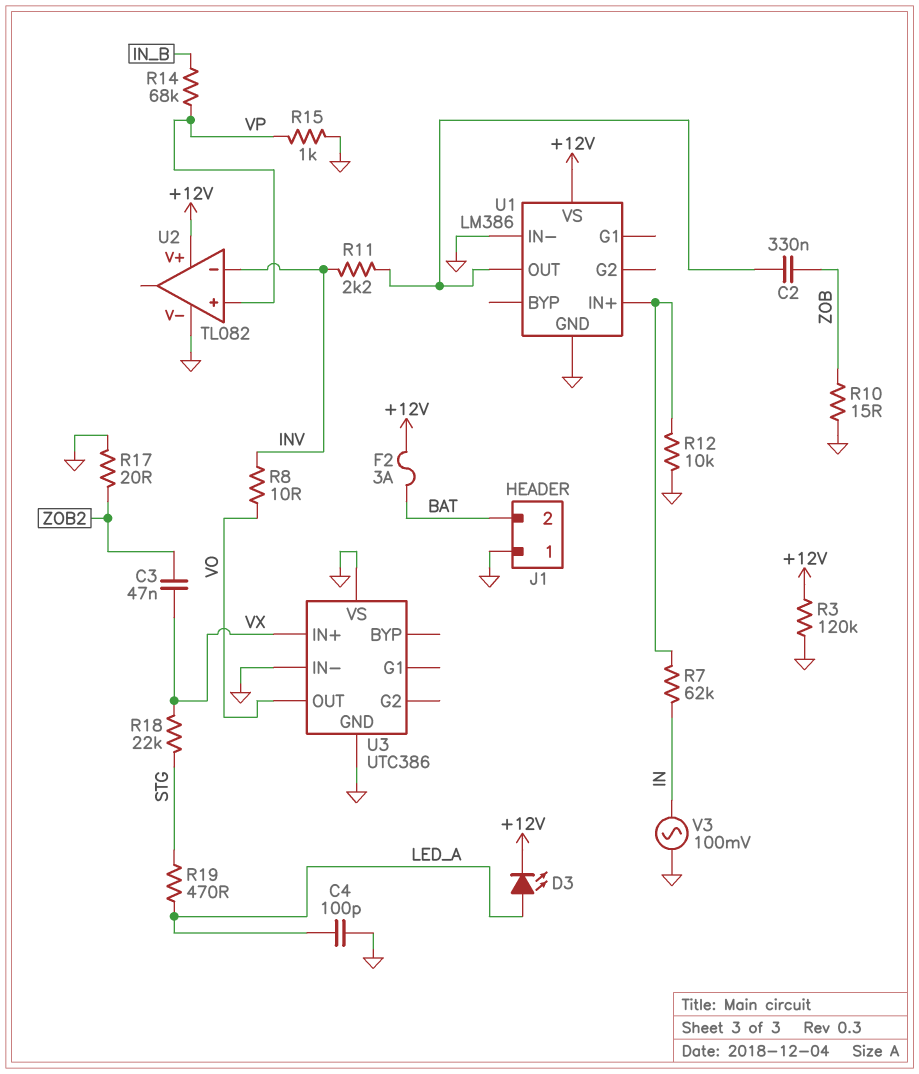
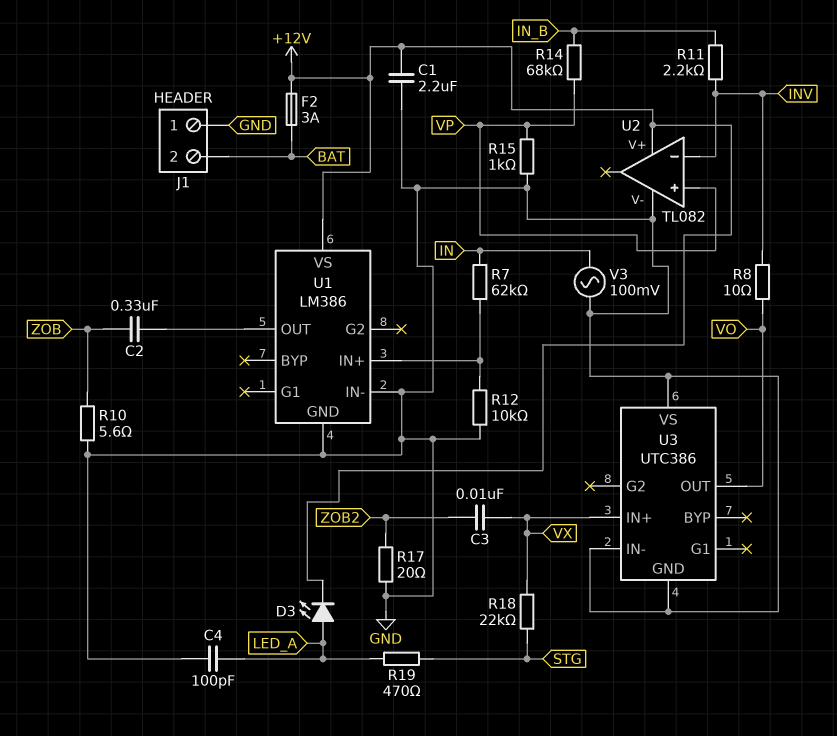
C1: none -> 2.2uF (+12V, GND)
C3: 47nF (VX, ZOB2) -> 10nF (VX, ZOB2)
R3: 120k (+12V, GND) -> none
R10: 15 (GND, ZOB) -> 5.6 (GND, ZOB)
R11: 2.2k (INV, U1/OUT) -> 2.2k (INV, IN_B)

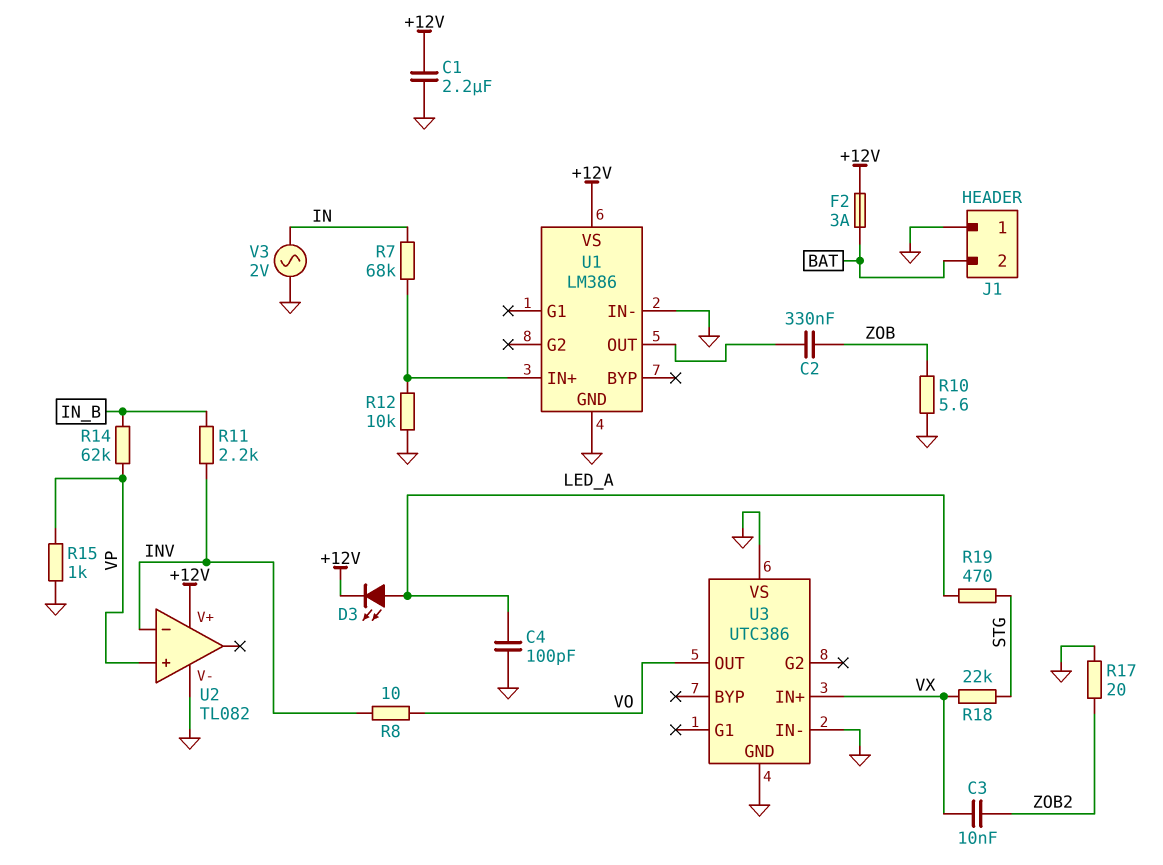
R7: 62k (IN, U1/IN+) -> 68k (IN, U1/IN+)
R14: 68k (IN_B, VP) -> 62k (IN_B, VP)
V3: AC 100mV (GND, IN) -> AC 2V (GND, IN)

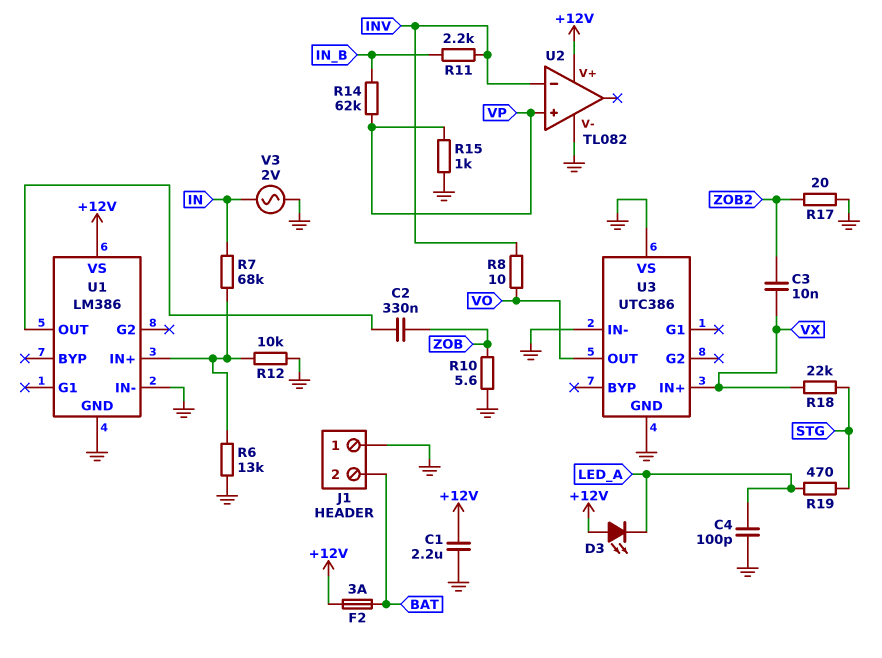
D3: LED (A LED_A, K +12V) -> LED (A +12V, K LED_A)
R6: none -> 13k (GND, U1/IN+)

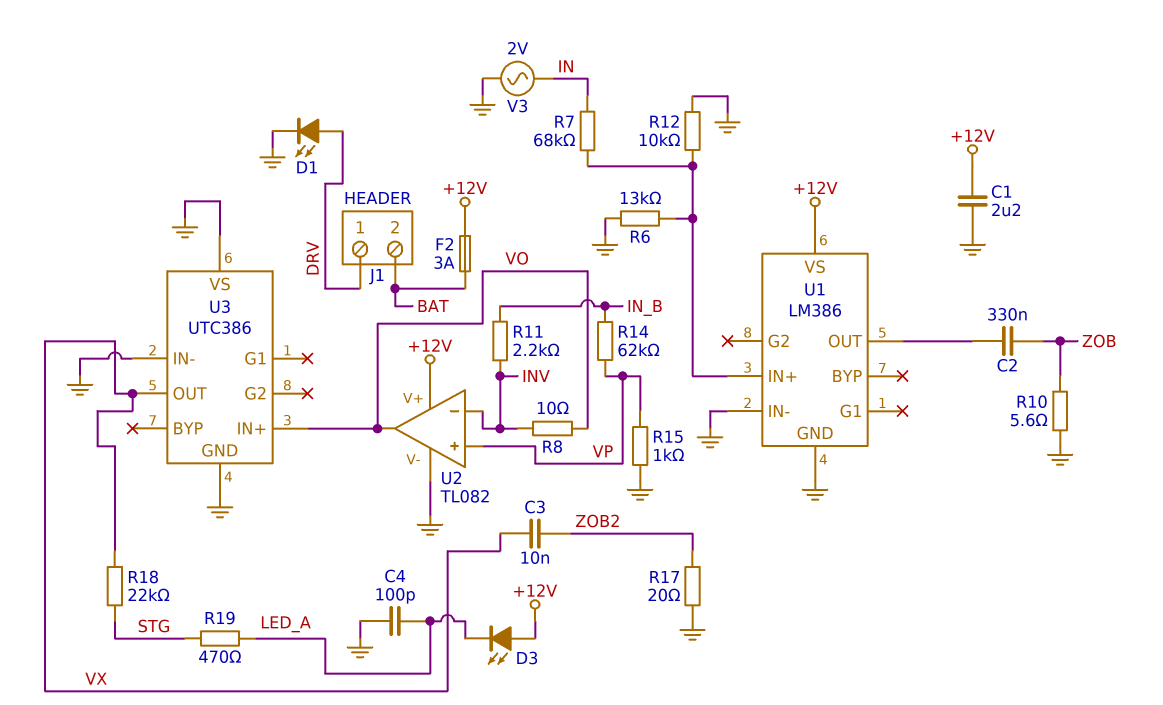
D1: none -> LED (A DRV, K GND)
J1 pin 1: GND -> DRV
U2 pin out: none -> VO
U3 pin IN+: VX -> VO
U3 pin OUT: VO -> VX

